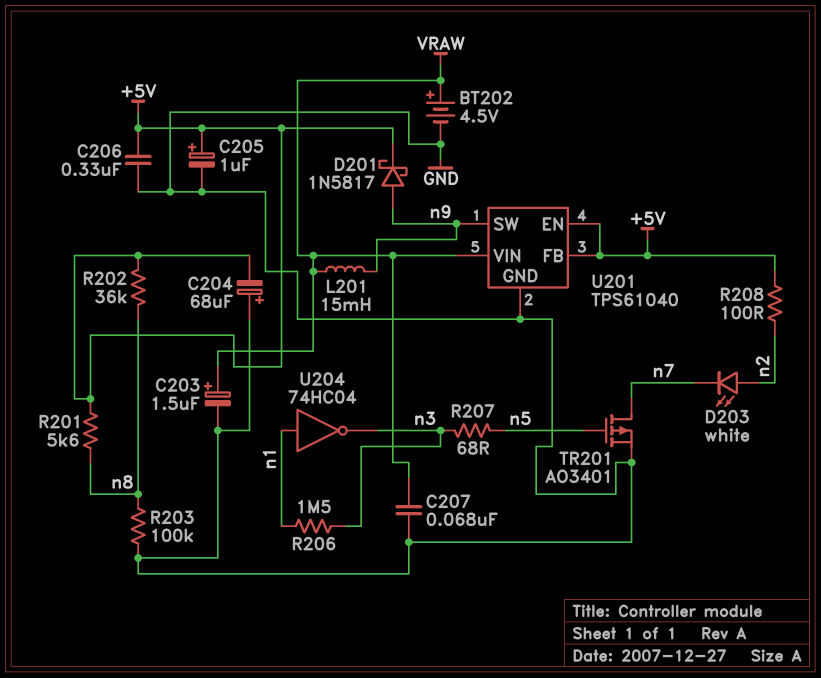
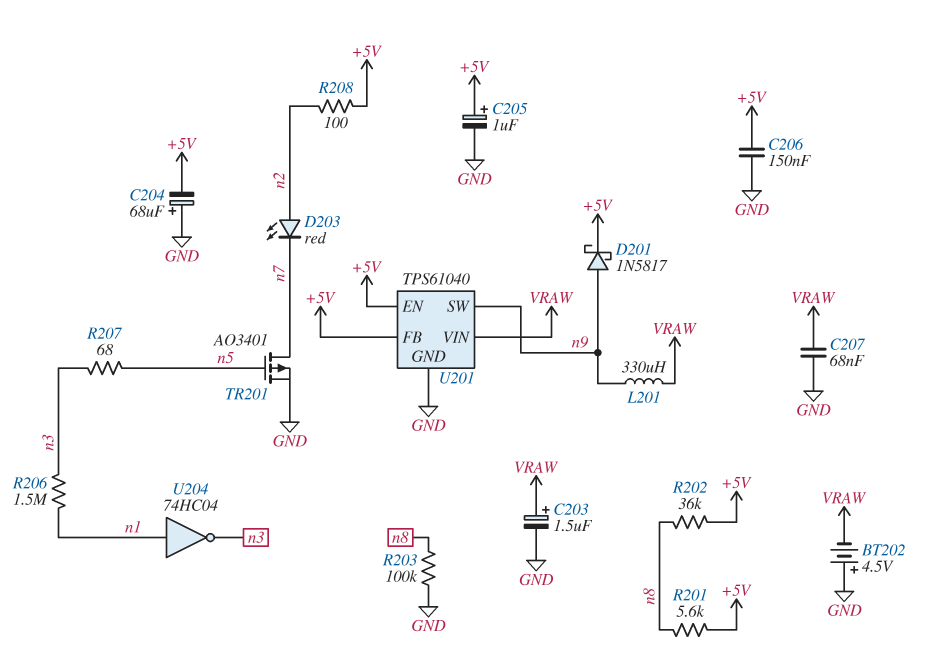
BT202: 4.5V (plus VRAW, minus GND) -> 4.5V (plus GND, minus VRAW)
C206: 330nF (+5V, GND) -> 150nF (+5V, GND)
D203: LED white (A n2, K n7) -> LED red (A n2, K n7)
L201: 15mH (VRAW, n9) -> 330uH (VRAW, n9)

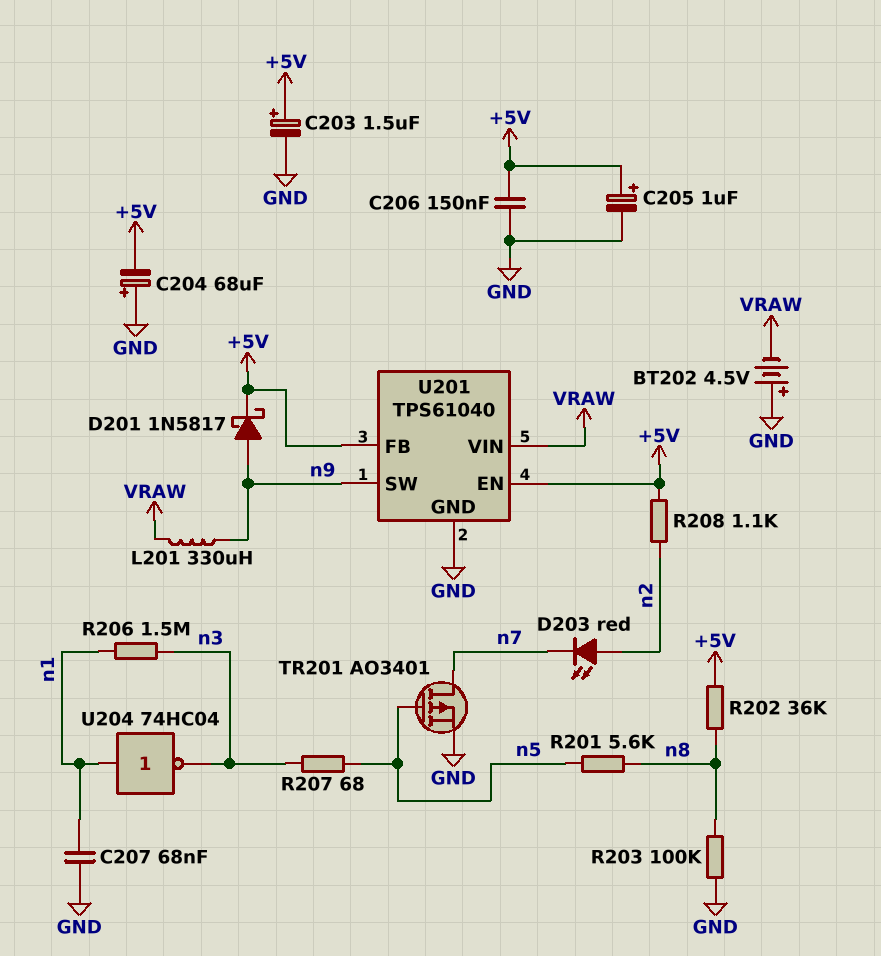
C203: 1.5uF (plus VRAW, minus GND) -> 1.5uF (plus +5V, minus GND)
C207: 68nF (GND, VRAW) -> 68nF (GND, n1)
R201: 5.6k (+5V, n8) -> 5.6k (n5, n8)
R208: 100 (+5V, n2) -> 1.1k (+5V, n2)

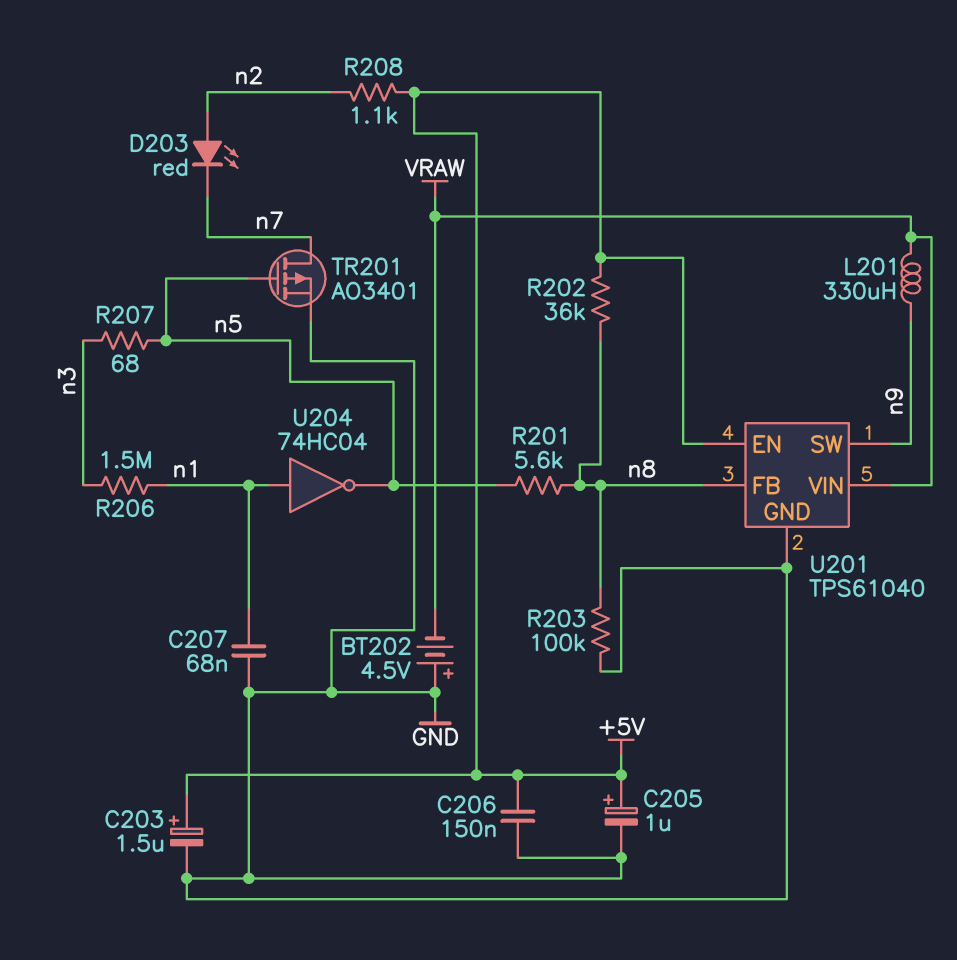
C204: 68uF (plus GND, minus +5V) -> none
D201: schottky 1N5817 (A n9, K +5V) -> none
U201 pin FB: +5V -> n8
U204: NOT 74HC04 (in n1, out n3) -> NOT 74HC04 (in n1, out n5)

